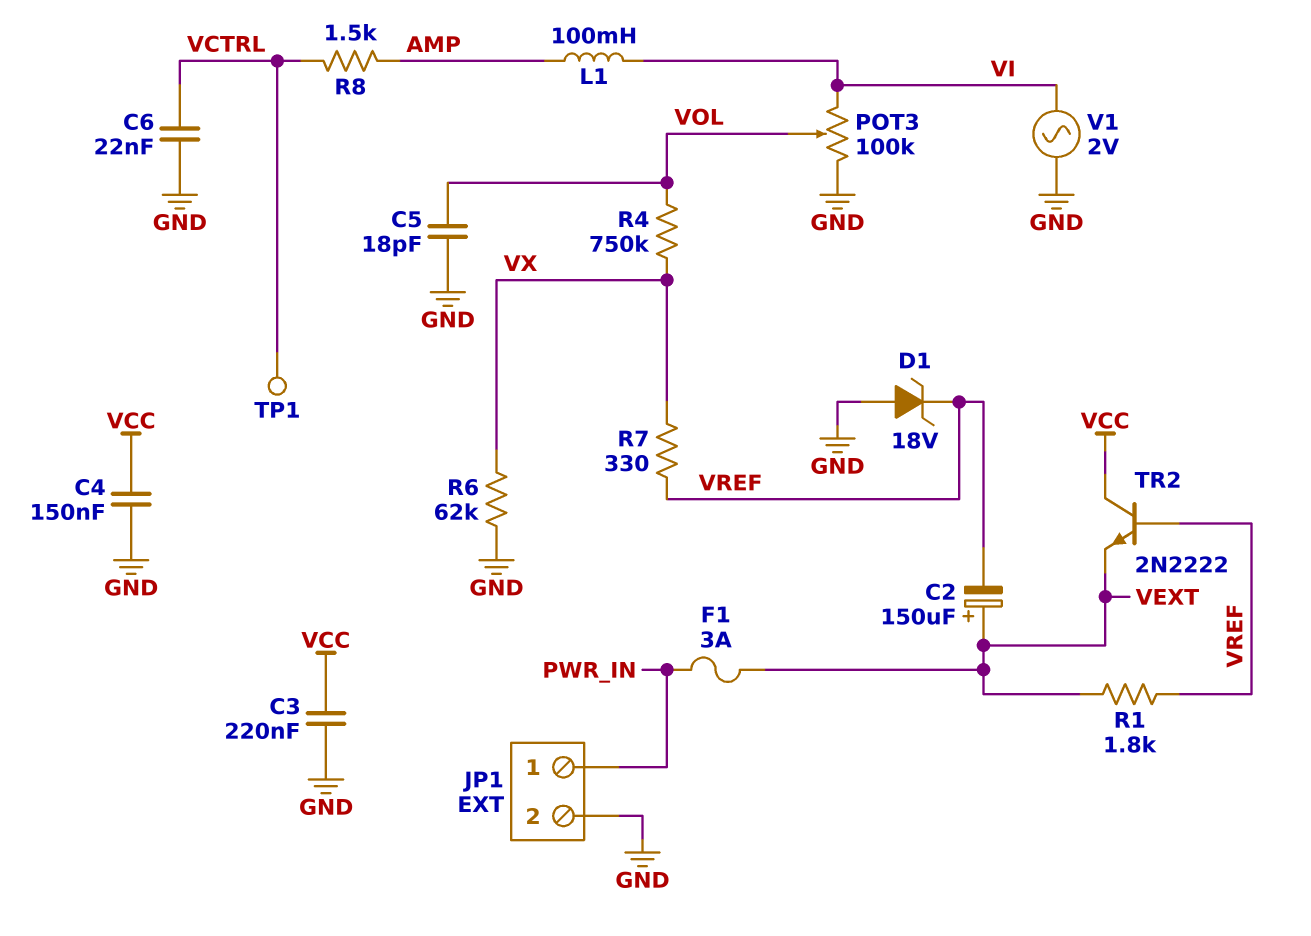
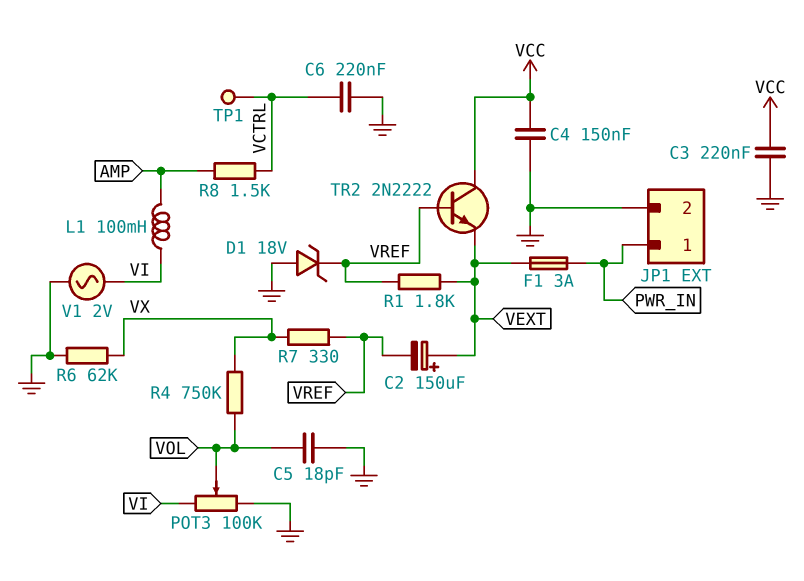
C6: 22nF (GND, VCTRL) -> 220nF (GND, VCTRL)

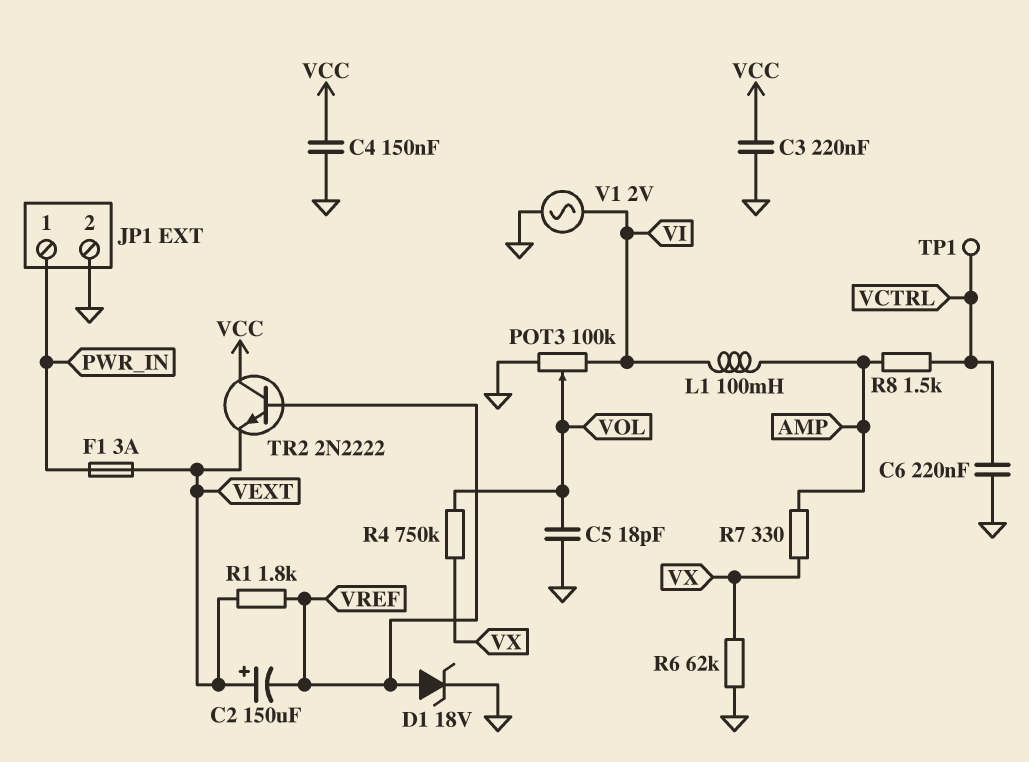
D1: zener 18V (A GND, K VREF) -> zener 18V (A VREF, K GND)
R7: 330 (VREF, VX) -> 330 (AMP, VX)

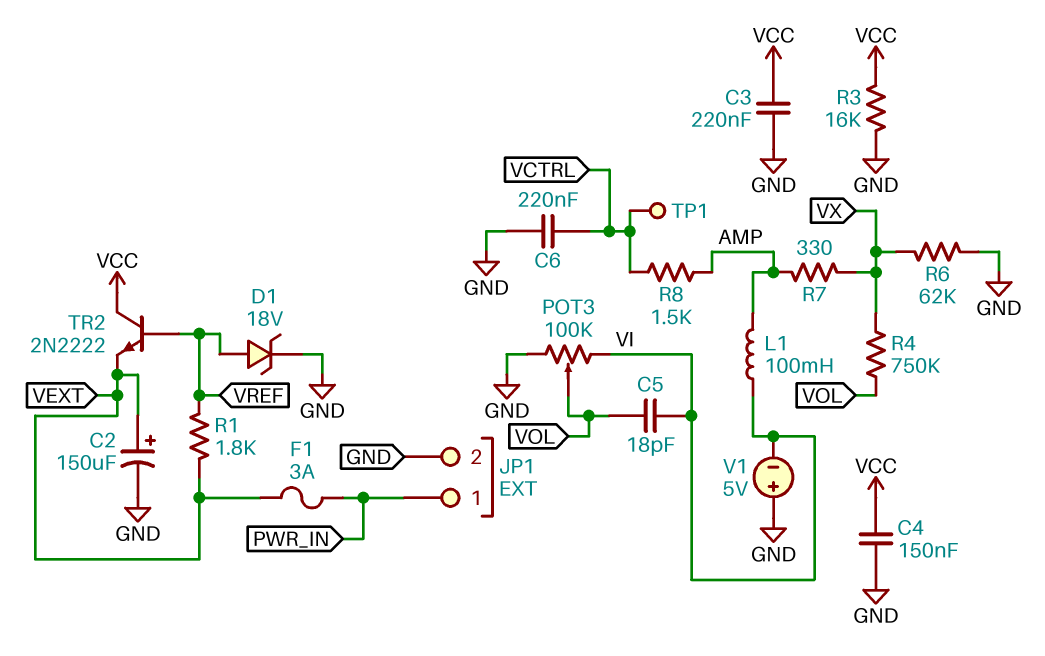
C2: 150uF (plus VEXT, minus VREF) -> 150uF (plus VEXT, minus GND)
C5: 18pF (GND, VOL) -> 18pF (VI, VOL)
R3: none -> 16k (GND, VCC)
V1: AC 2V (GND, VI) -> 5V (plus GND, minus VI)

